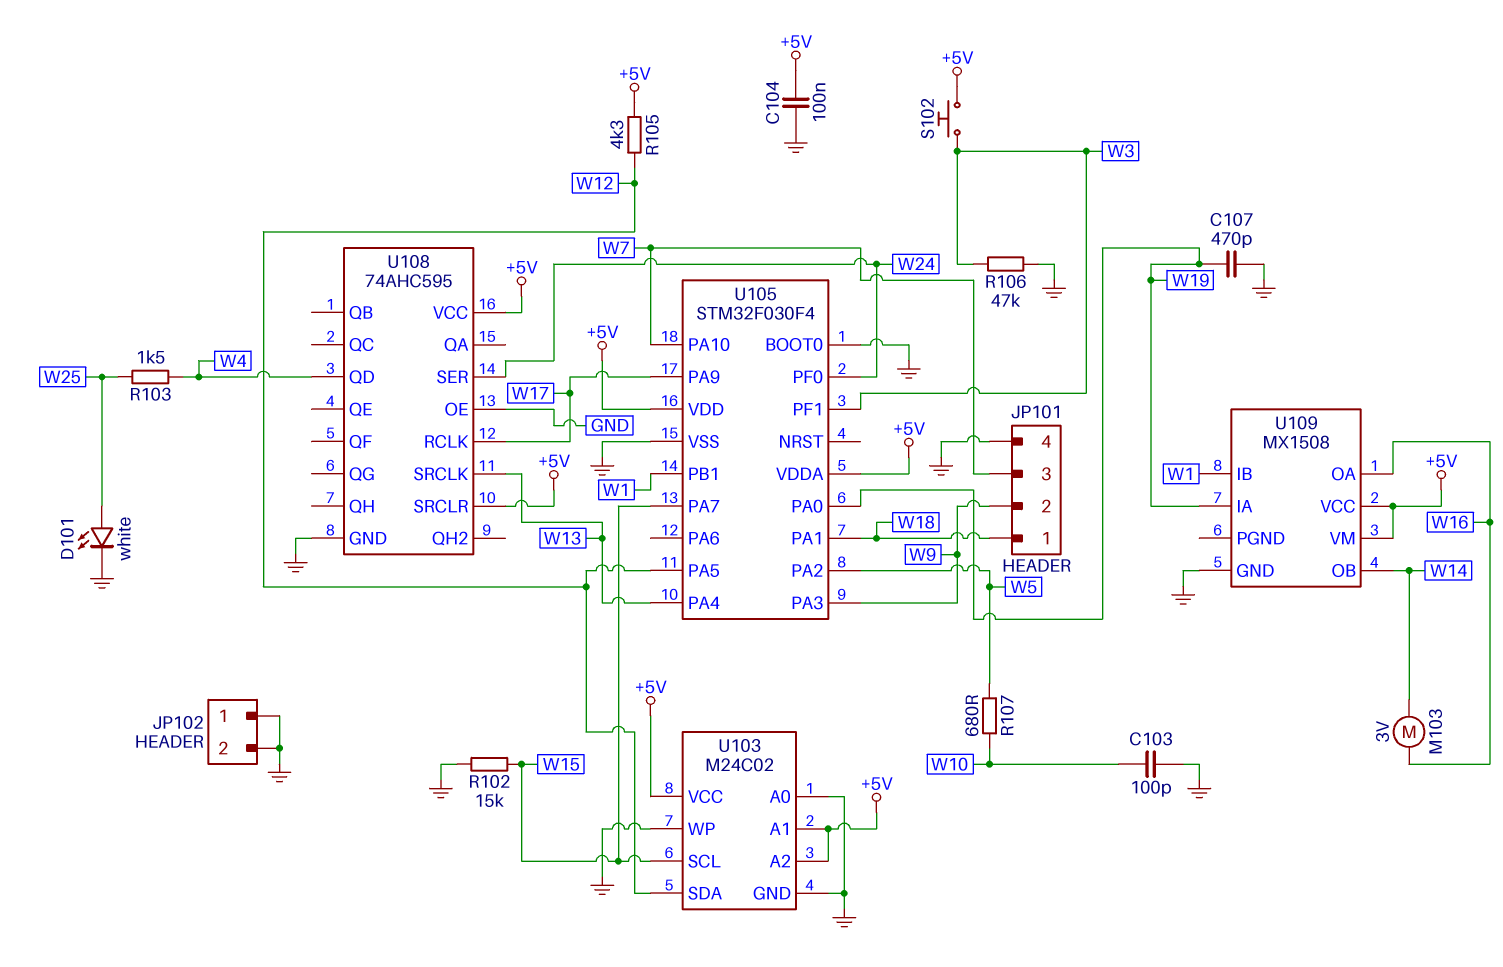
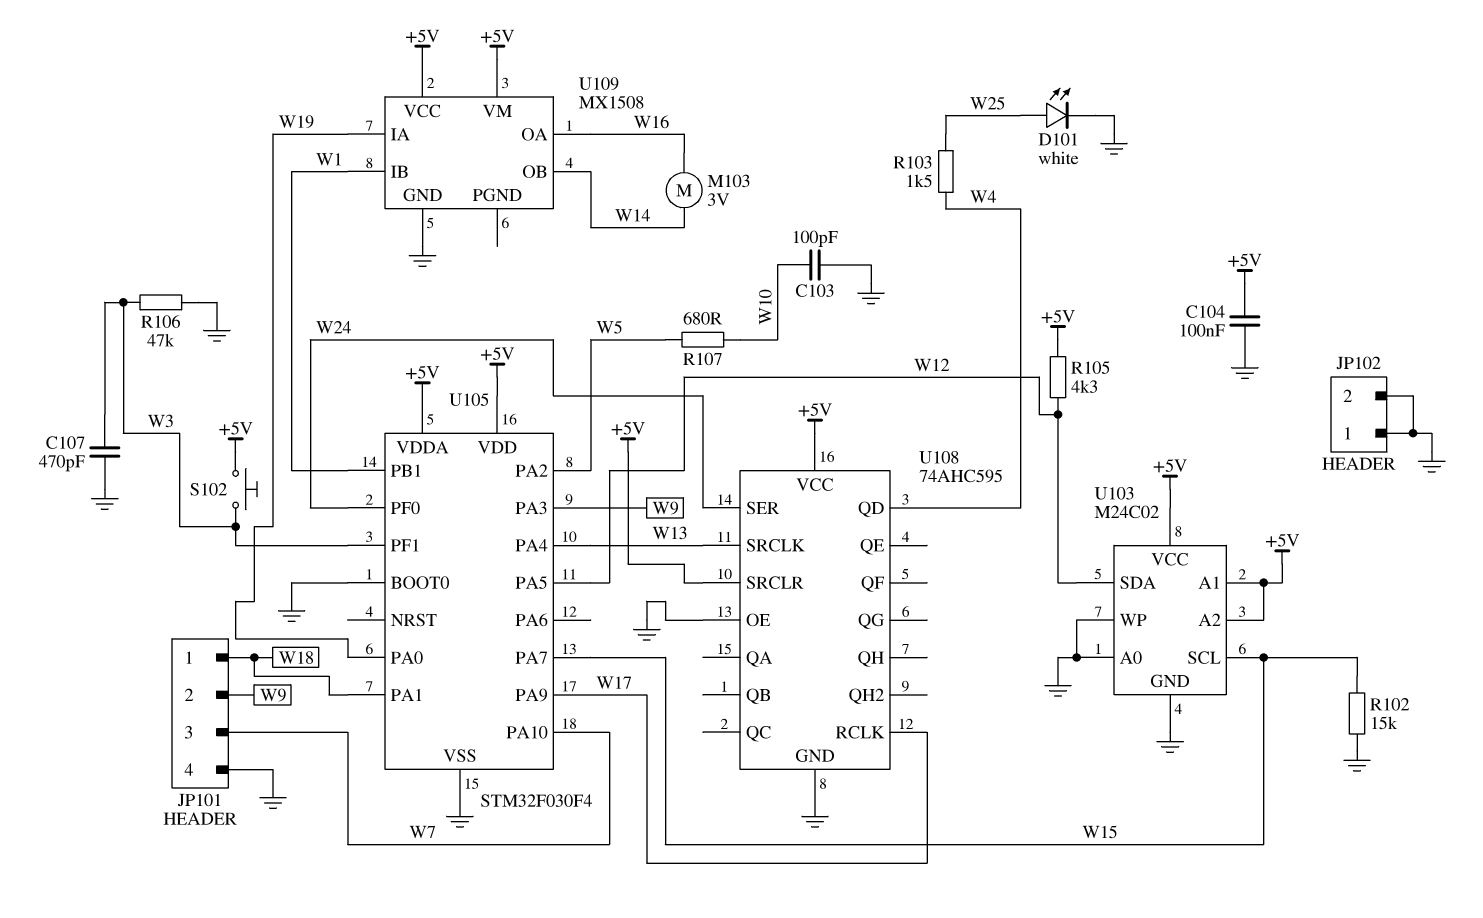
C107: 470pF (GND, W19) -> 470pF (GND, W3)

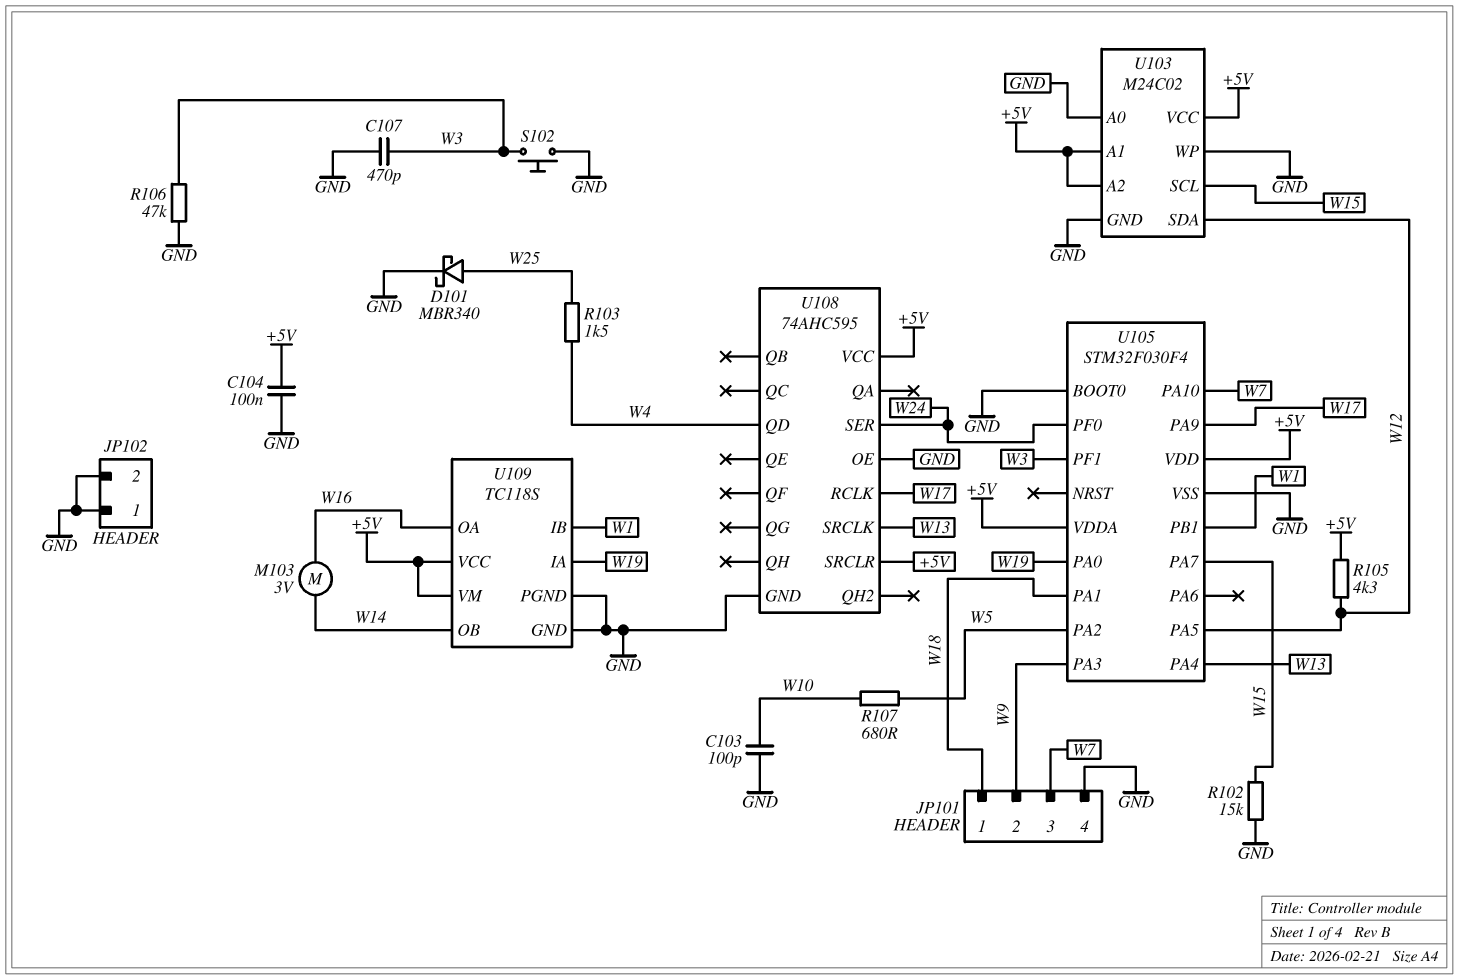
D101: LED white (A W25, K GND) -> schottky MBR340 (A W25, K GND)
S102: button (+5V, W3) -> button (GND, W3)
U109: MX1508 -> TC118S
U109 pin PGND: none -> GND

